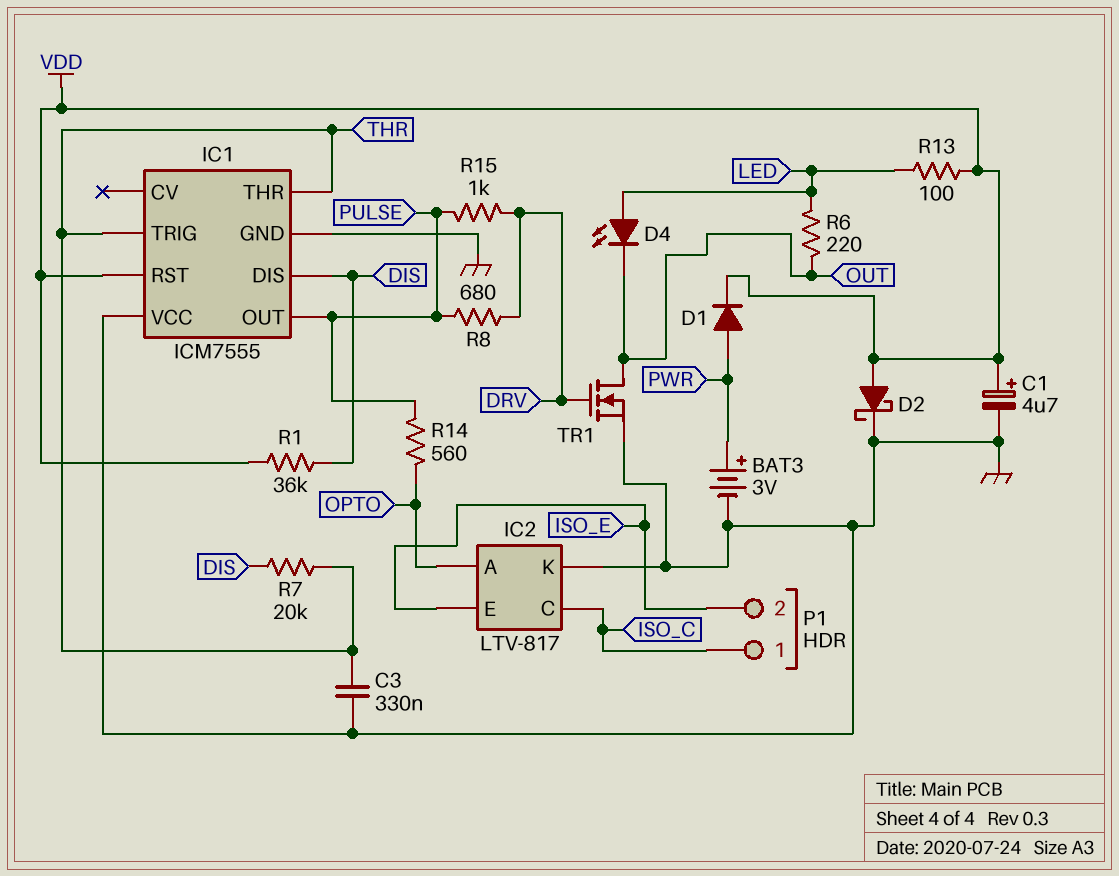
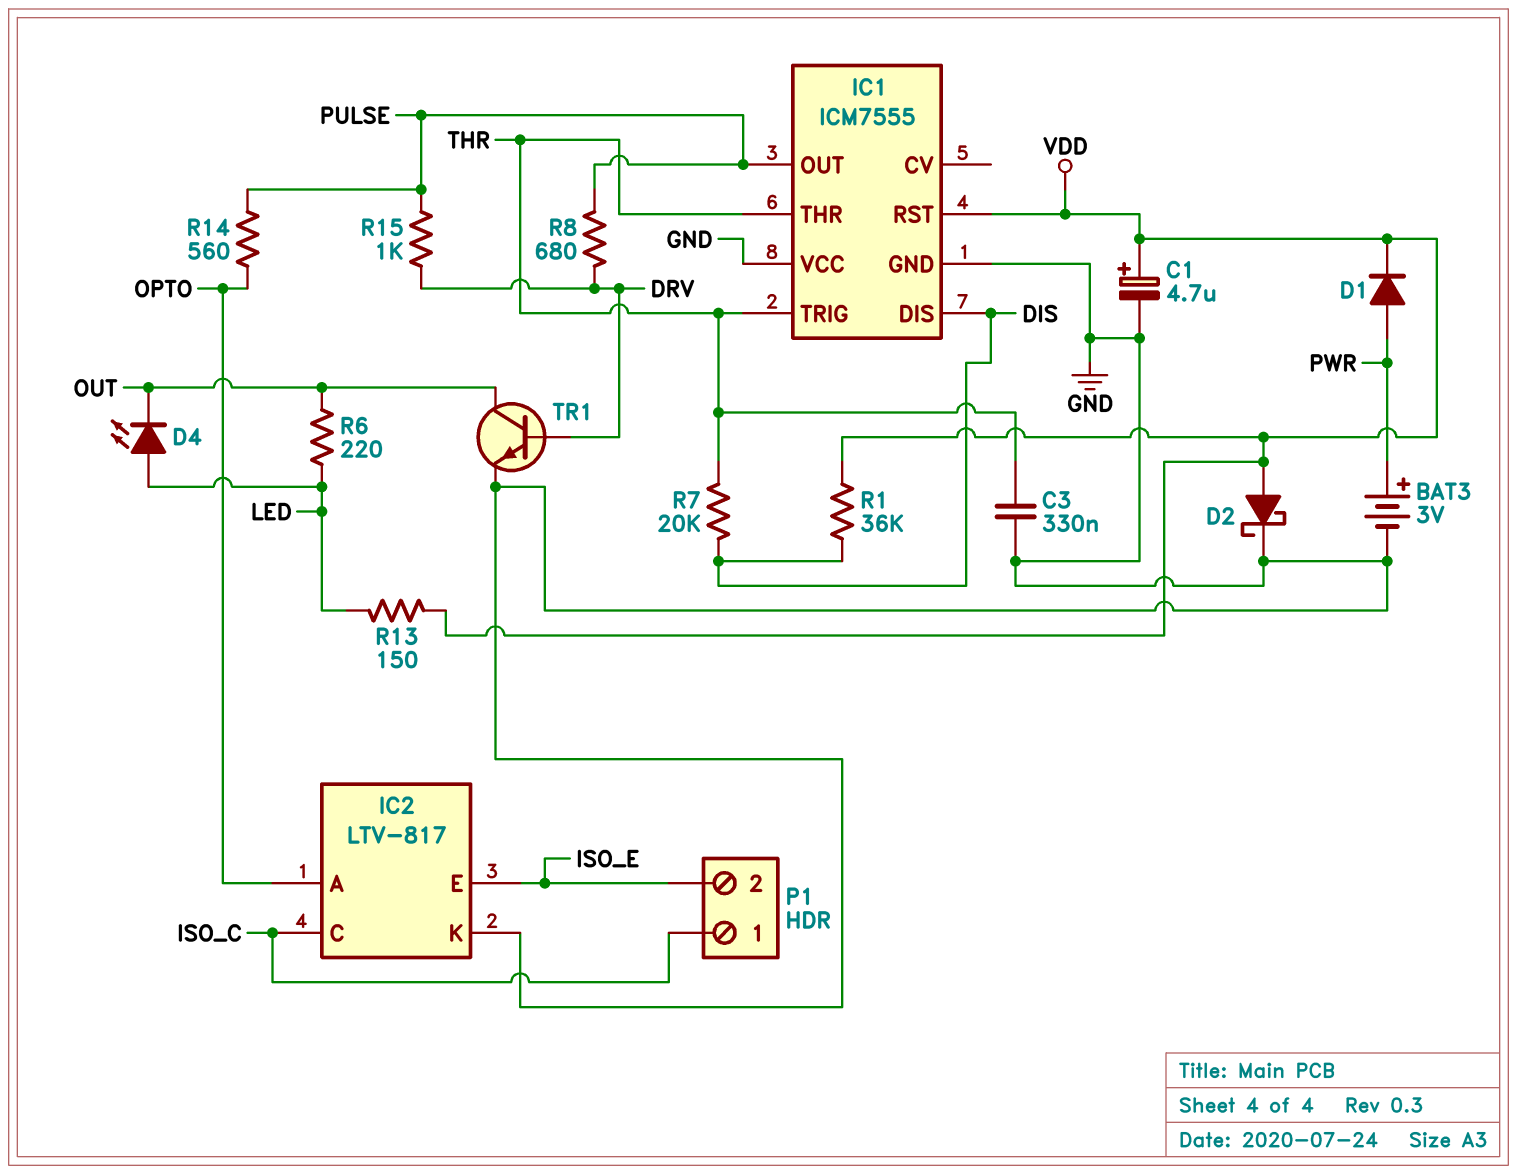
R13: 100 (LED, VDD) -> 150 (LED, VDD)
TR1: NMOS (G DRV, D OUT, S GND) -> NPN (B DRV, C OUT, E GND)

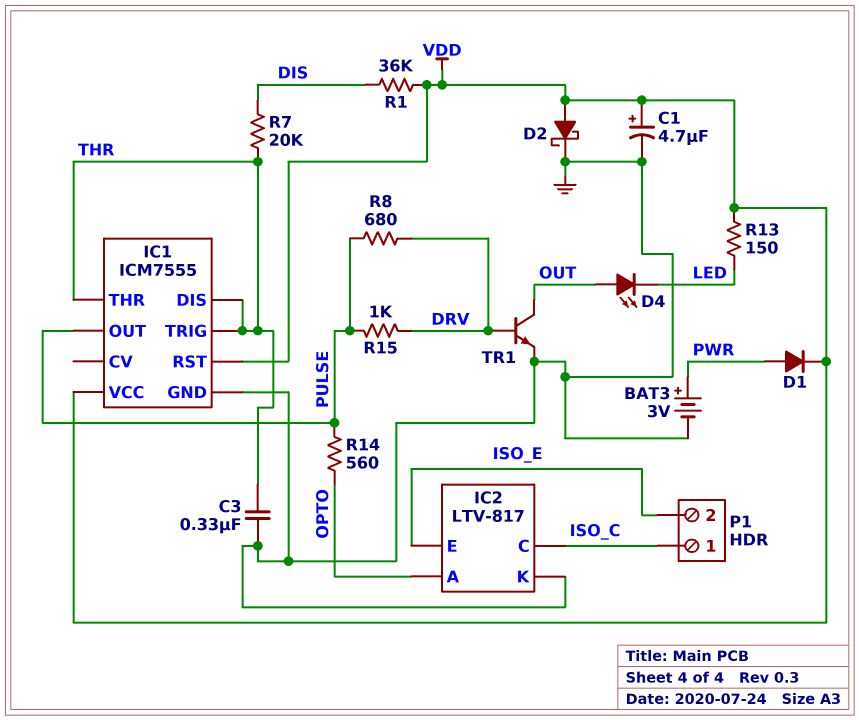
D4: LED (A LED, K OUT) -> LED (A OUT, K LED)
IC1 pin DIS: DIS -> THR
IC1 pin VCC: GND -> VDD
R6: 220 (LED, OUT) -> none

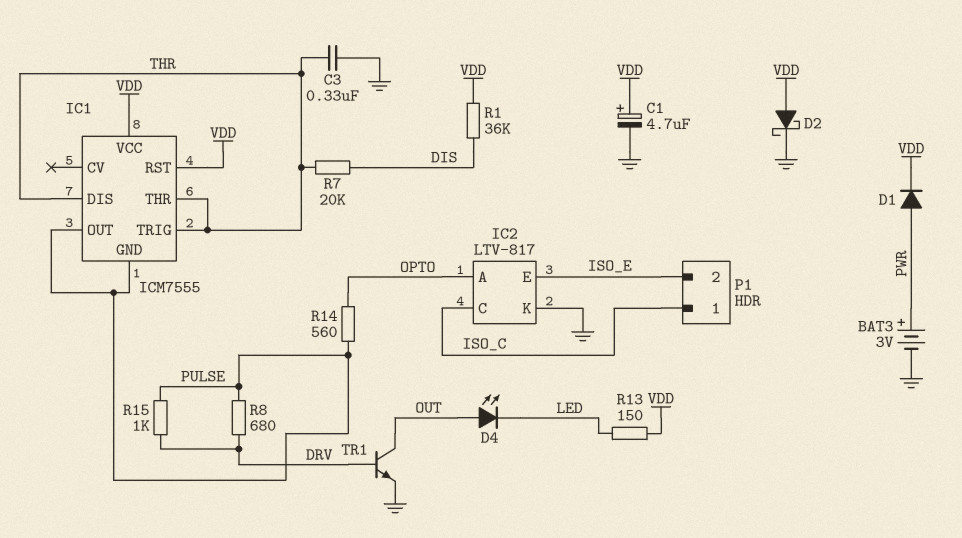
IC1 pin GND: GND -> PULSE

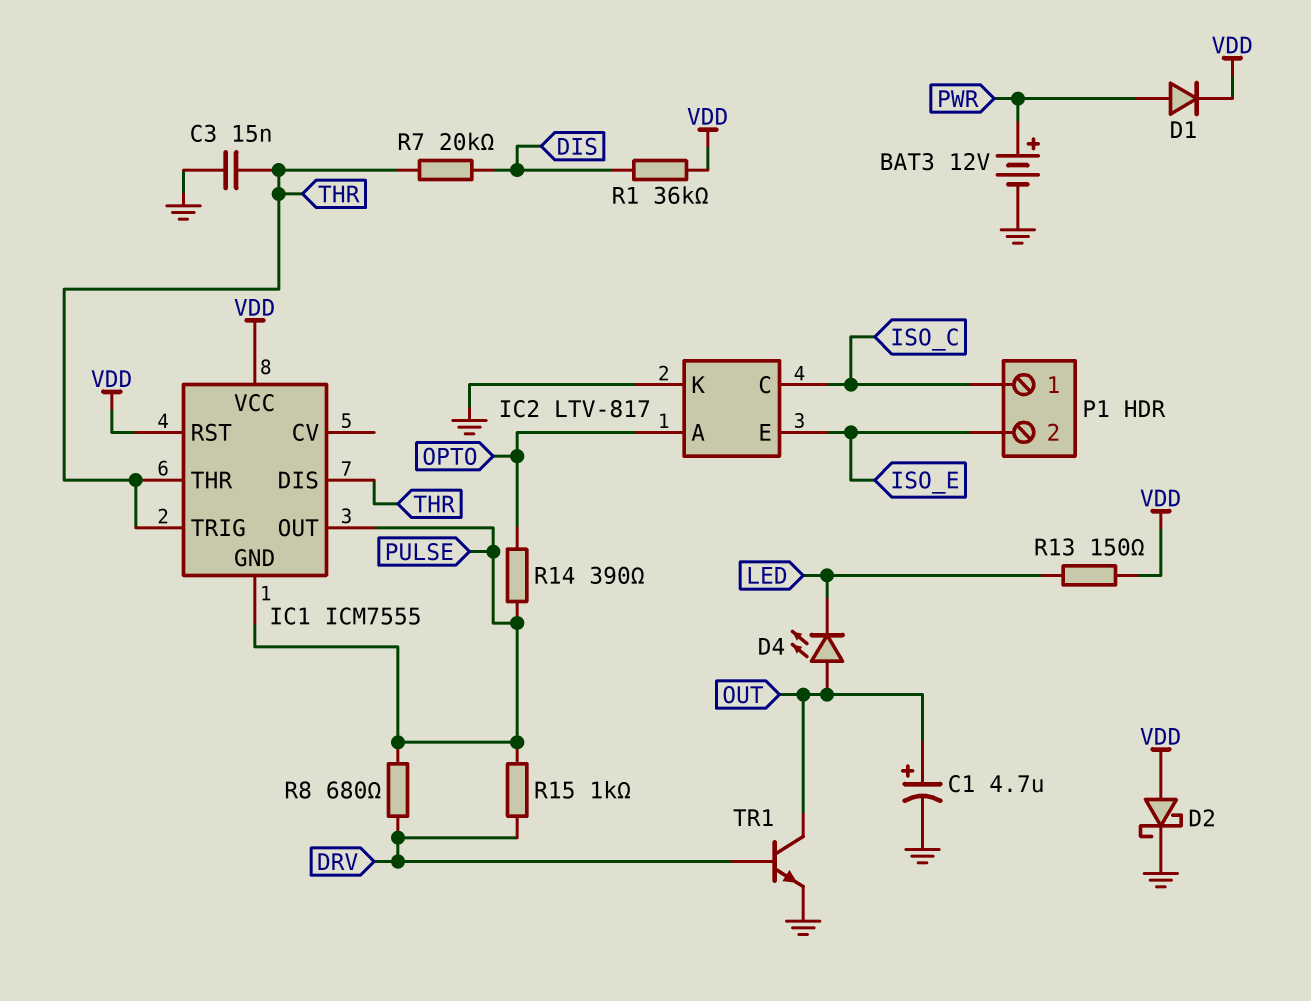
BAT3: 3V (plus PWR, minus GND) -> 12V (plus PWR, minus GND)
C1: 4.7uF (plus VDD, minus GND) -> 4.7uF (plus OUT, minus GND)
C3: 330nF (GND, THR) -> 15nF (GND, THR)
R14: 560 (OPTO, PULSE) -> 390 (OPTO, PULSE)

